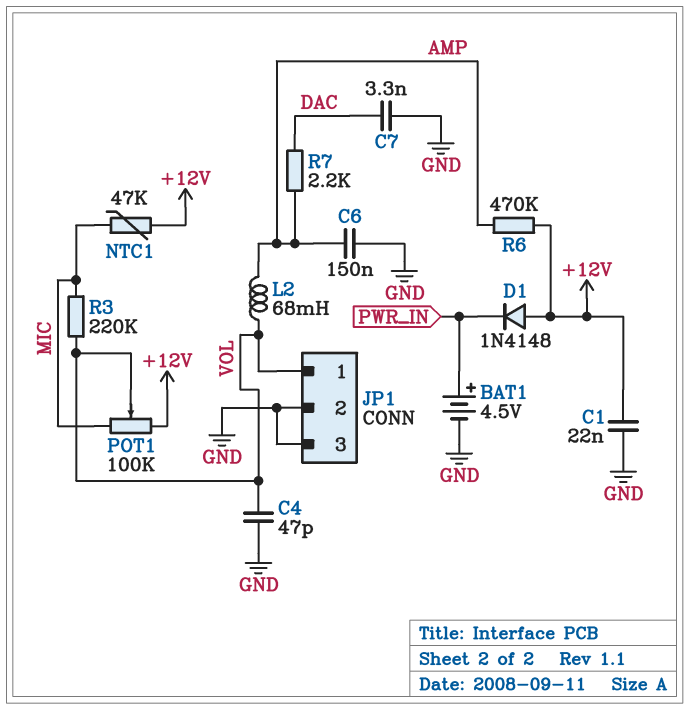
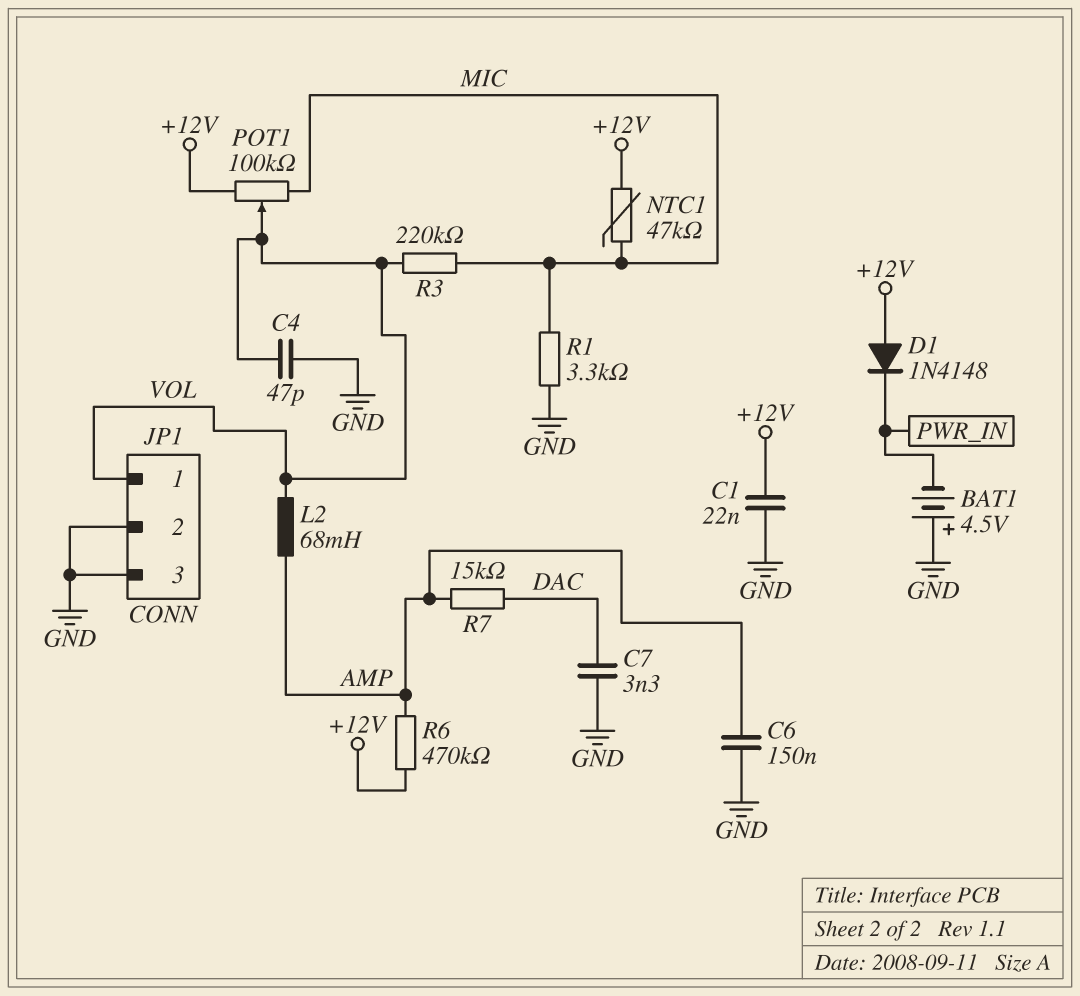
BAT1: 4.5V (plus PWR_IN, minus GND) -> 4.5V (plus GND, minus PWR_IN)
R1: none -> 3.3k (GND, MIC)
R7: 2.2k (AMP, DAC) -> 15k (AMP, DAC)

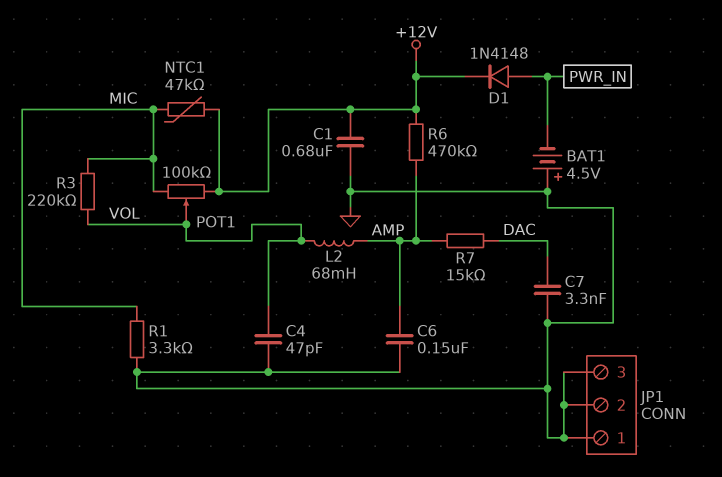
C1: 22nF (+12V, GND) -> 680nF (+12V, GND)
D1: diode 1N4148 (A +12V, K PWR_IN) -> diode 1N4148 (A PWR_IN, K +12V)
JP1 pin 1: VOL -> GND

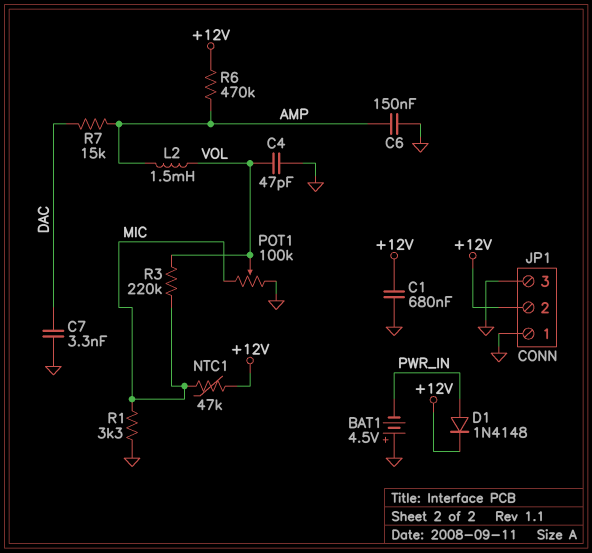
JP1 pin 2: GND -> +12V
L2: 68mH (AMP, VOL) -> 1.5mH (AMP, VOL)
POT1: 100k (+12V, MIC, wiper VOL) -> 100k (GND, MIC, wiper VOL)

